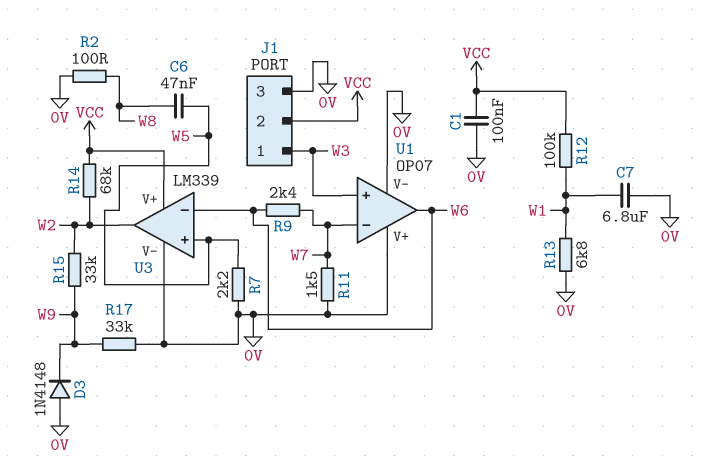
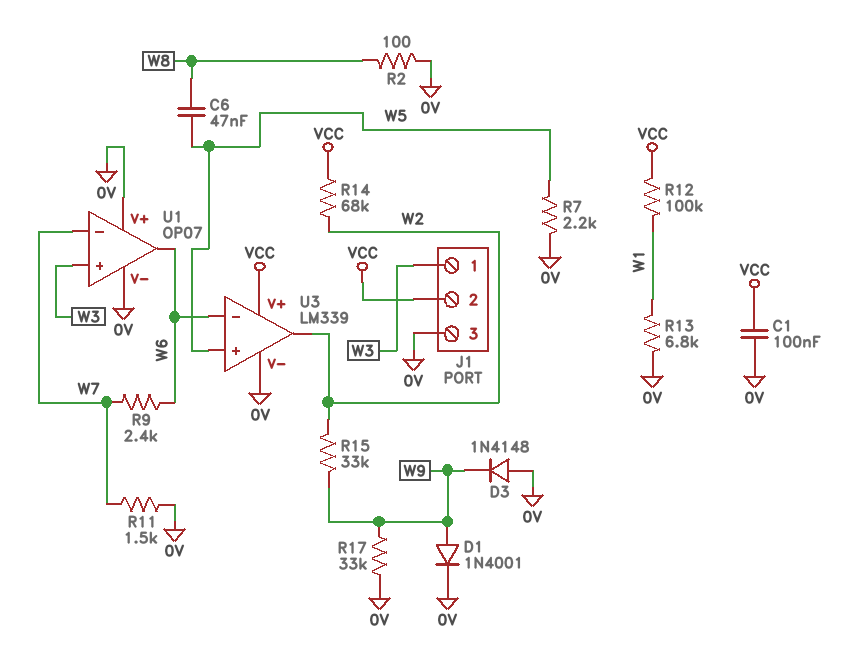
C7: 6.8uF (0V, W1) -> none
D1: none -> diode 1N4001 (A W9, K 0V)

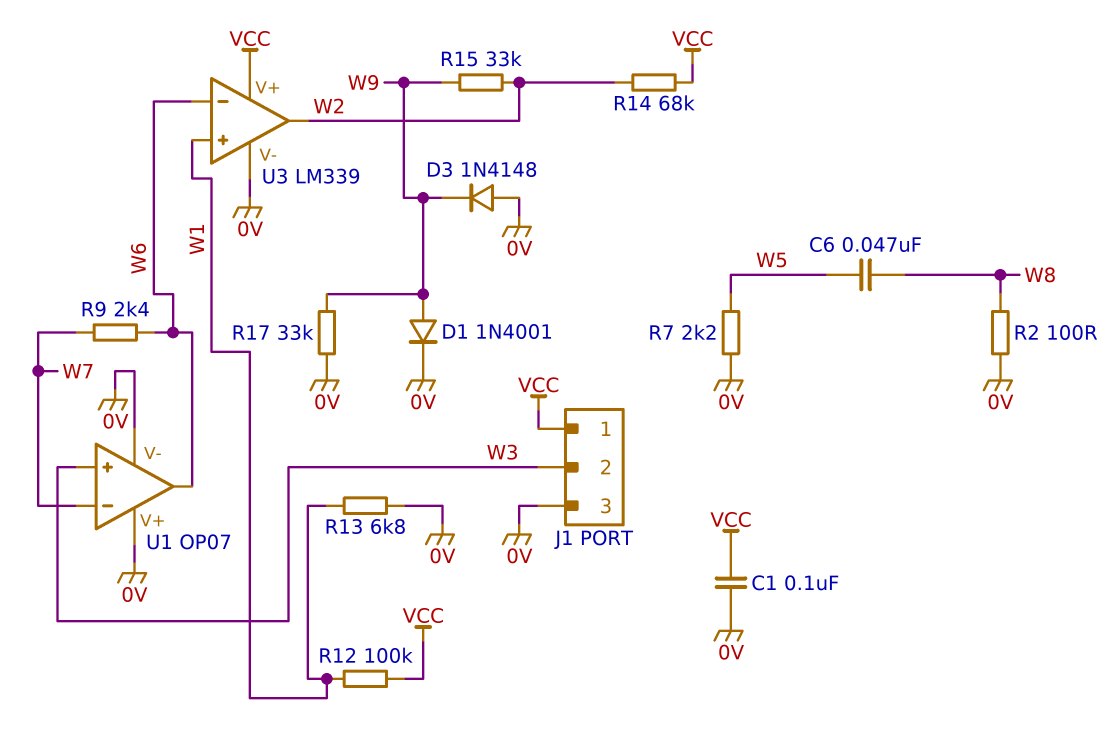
J1 pin 1: W3 -> VCC
J1 pin 2: VCC -> W3
R11: 1.5k (0V, W7) -> none
U3 pin in+: W5 -> W1

